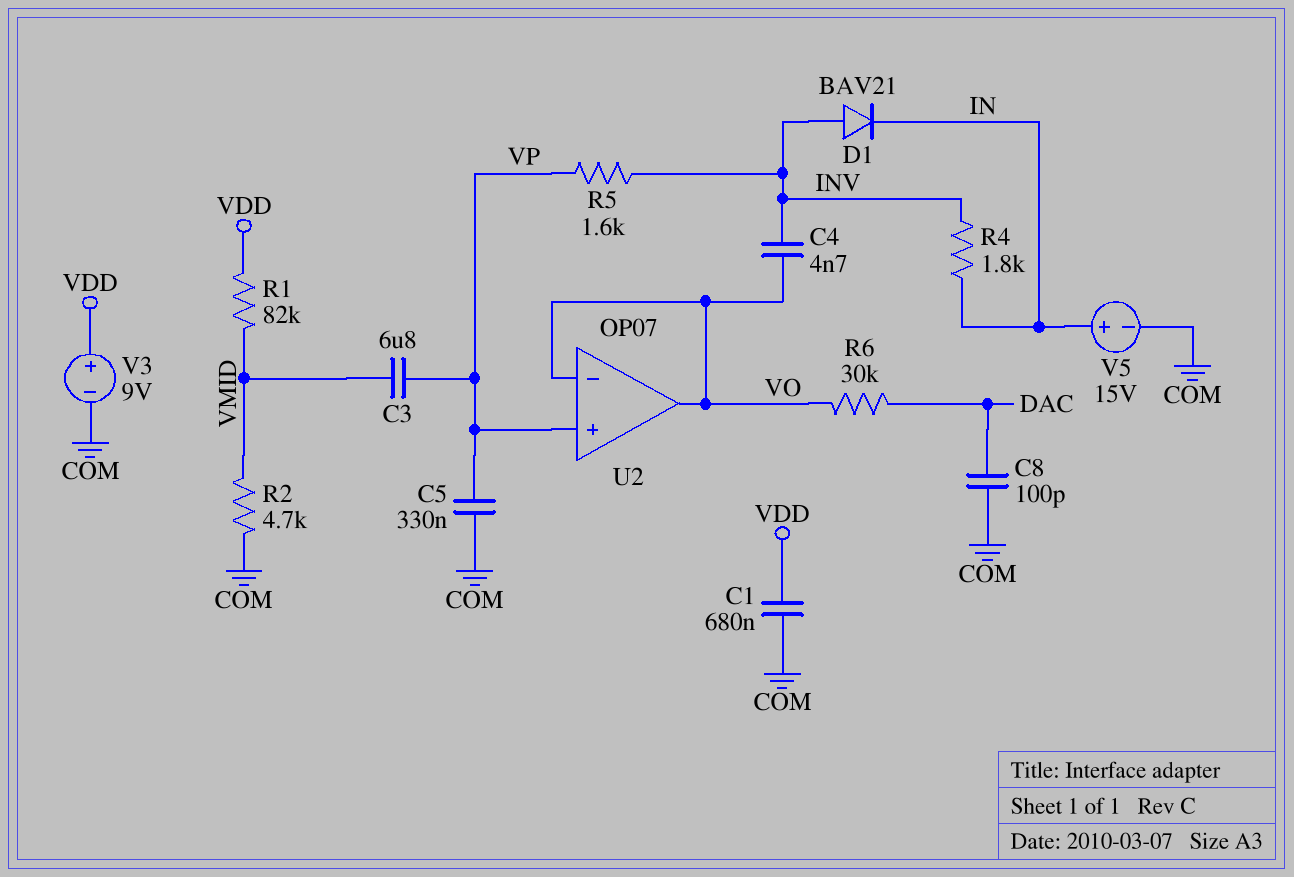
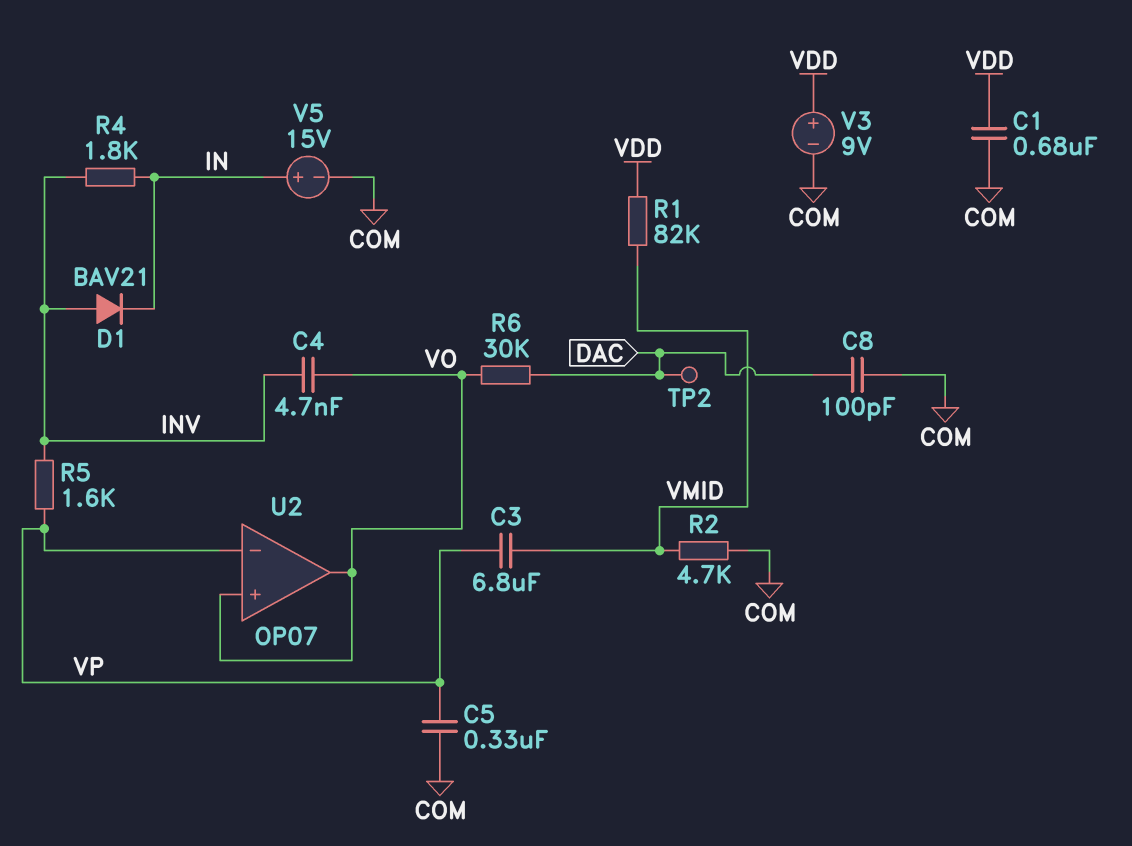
TP2: none -> test point (DAC)
U2 pin in+: VP -> VO
U2 pin in-: VO -> VP

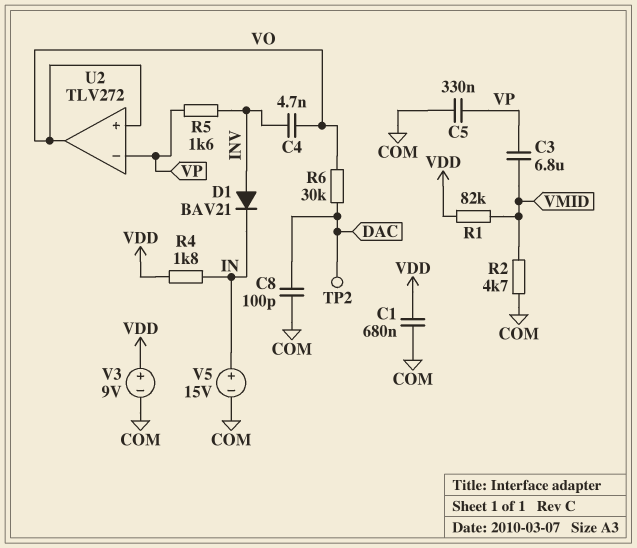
R4: 1.8k (IN, INV) -> 1.8k (IN, VDD)
U2: OP07 -> TLV272

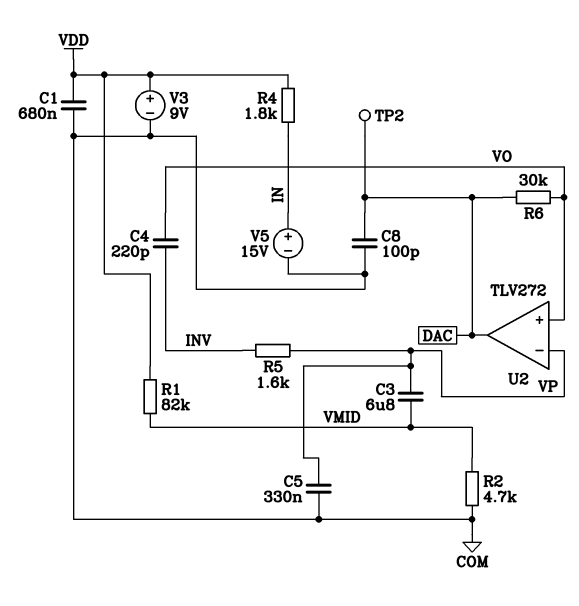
C4: 4.7nF (INV, VO) -> 220pF (INV, VO)
D1: diode BAV21 (A INV, K IN) -> none
U2 pin out: VO -> DAC

